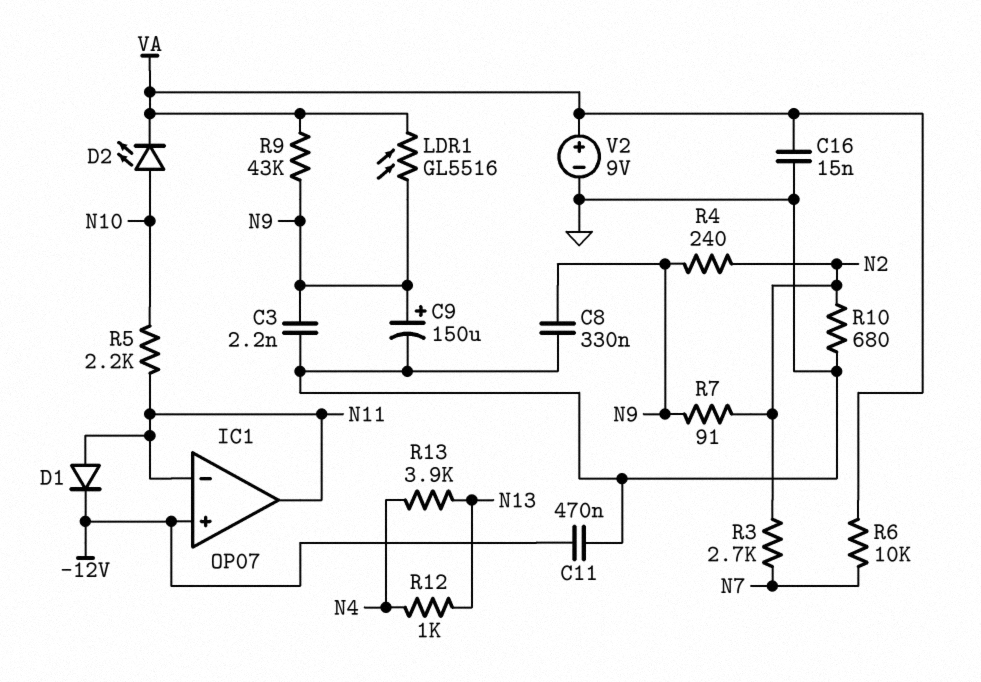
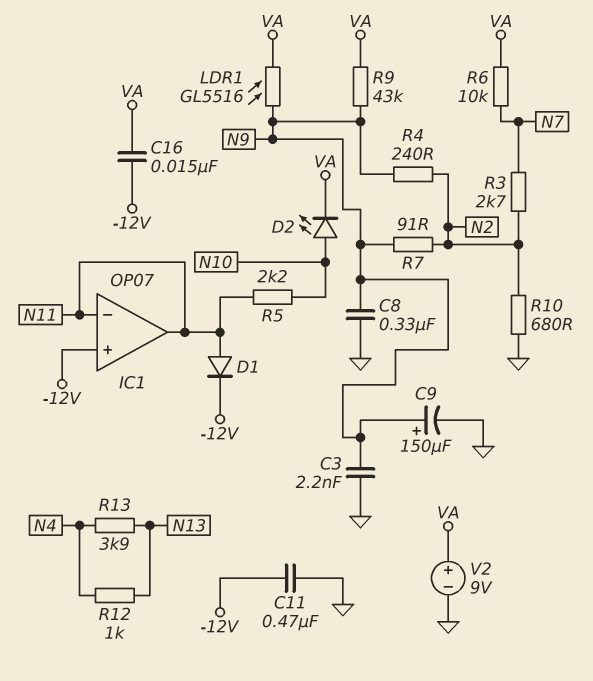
C16: 15nF (GND, VA) -> 15nF (-12V, VA)

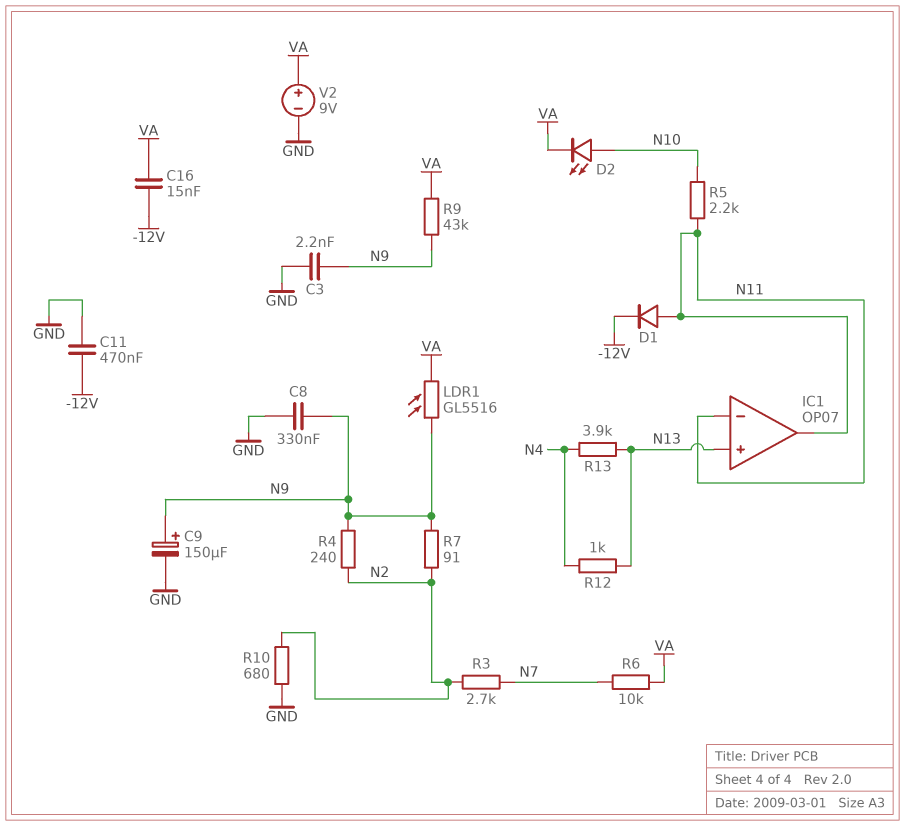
IC1 pin in+: -12V -> N13

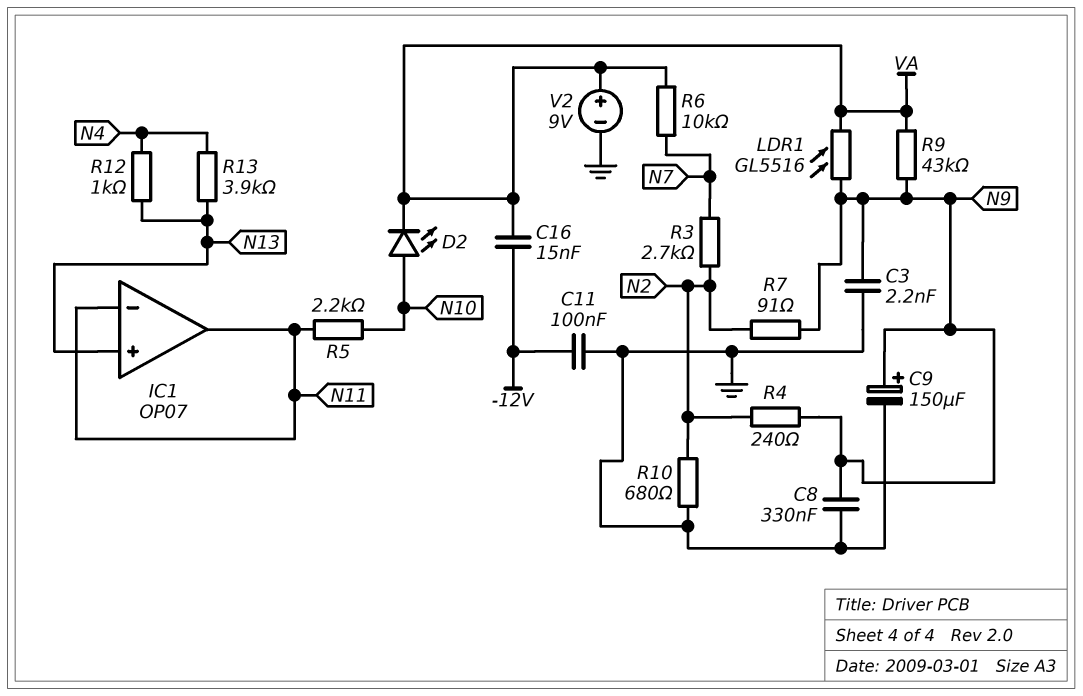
C11: 470nF (-12V, GND) -> 100nF (-12V, GND)
D1: diode (A N11, K -12V) -> none

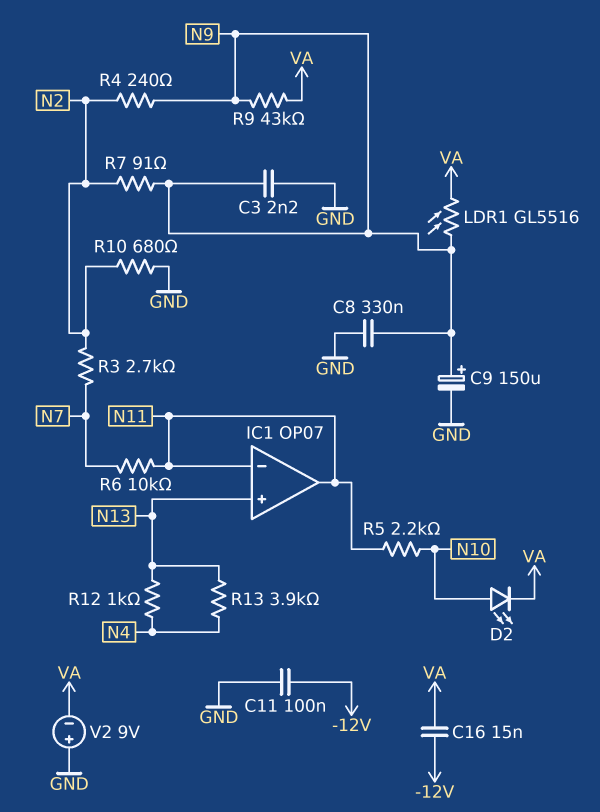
R6: 10k (N7, VA) -> 10k (N7, N11)
V2: 9V (plus VA, minus GND) -> 9V (plus GND, minus VA)

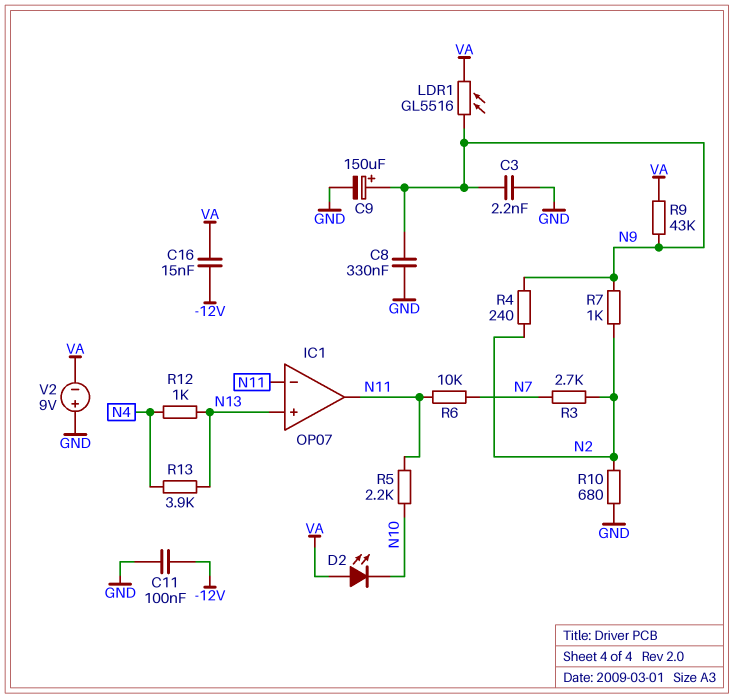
D2: LED (A N10, K VA) -> LED (A VA, K N10)
R7: 91 (N2, N9) -> 1k (N2, N9)

